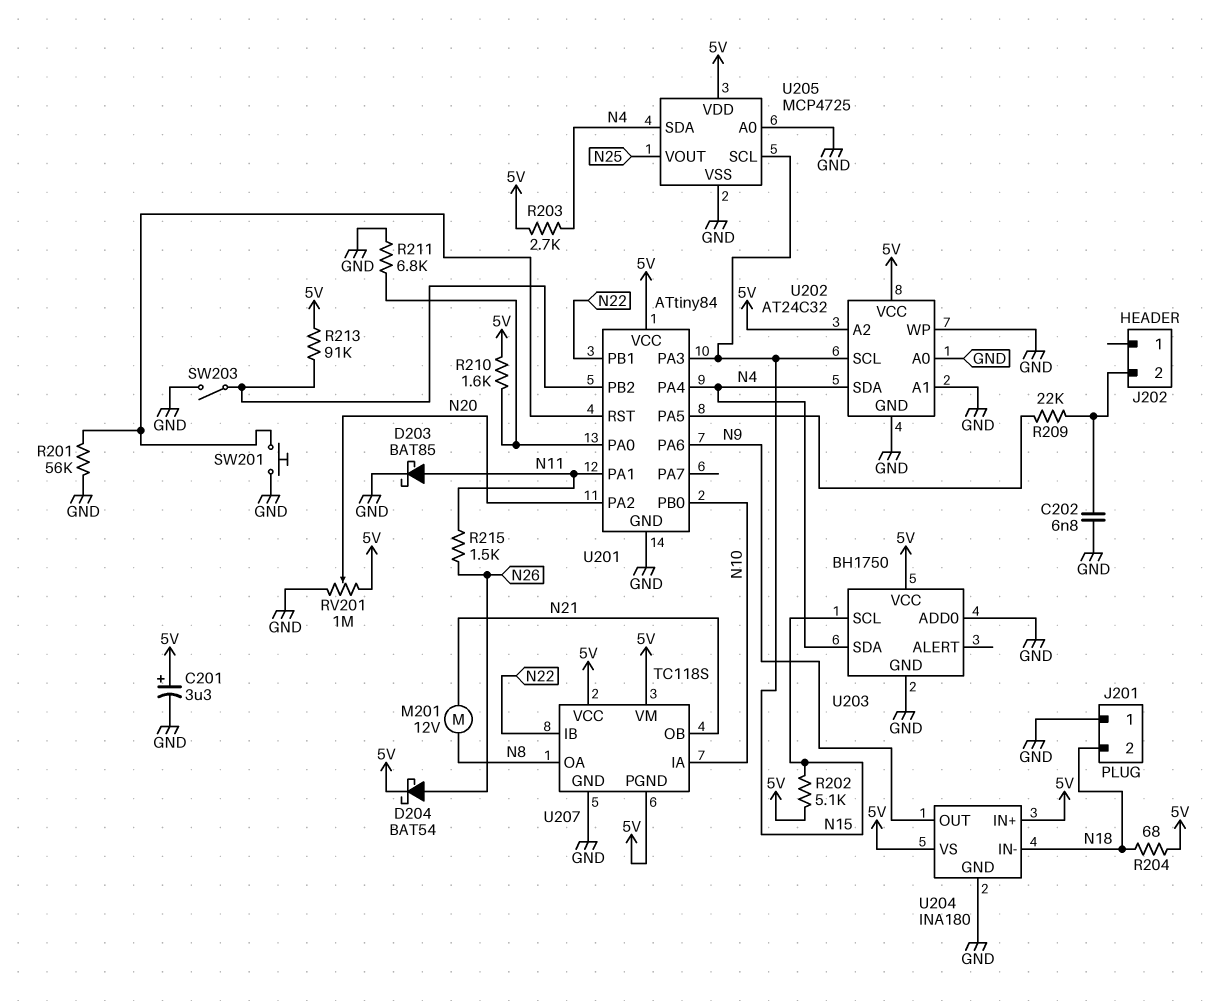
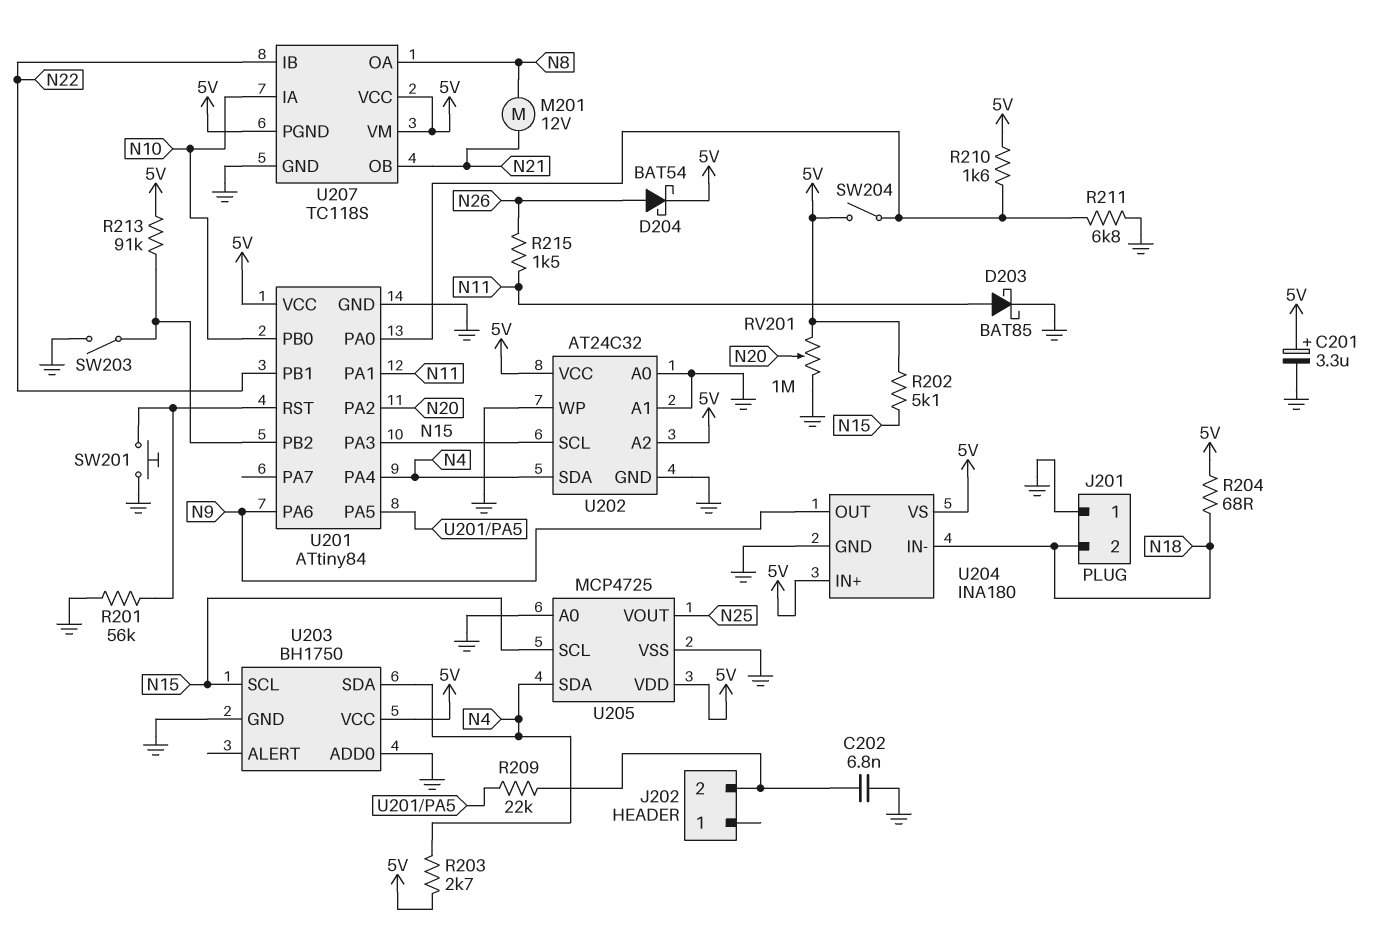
SW204: none -> switch (5V, U201/PA0)

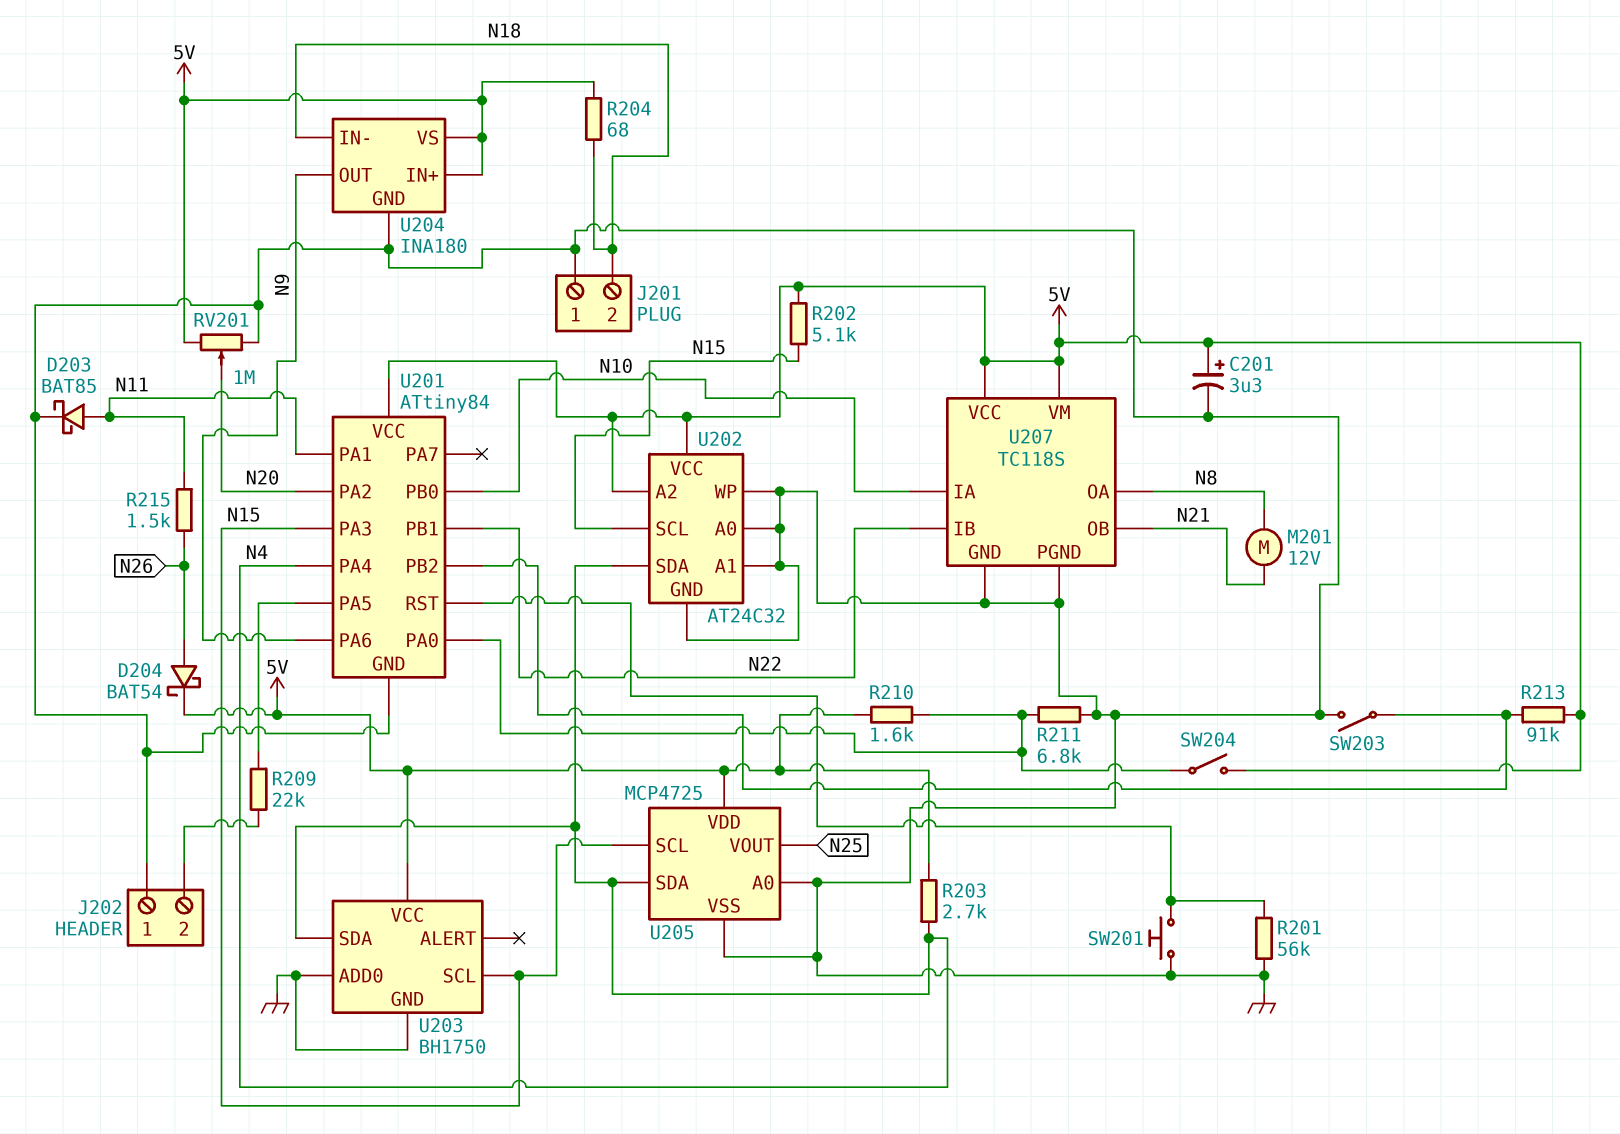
C202: 6.8nF (GND, J202/2) -> none
J202 pin 1: none -> GND
U207 pin PGND: 5V -> GND

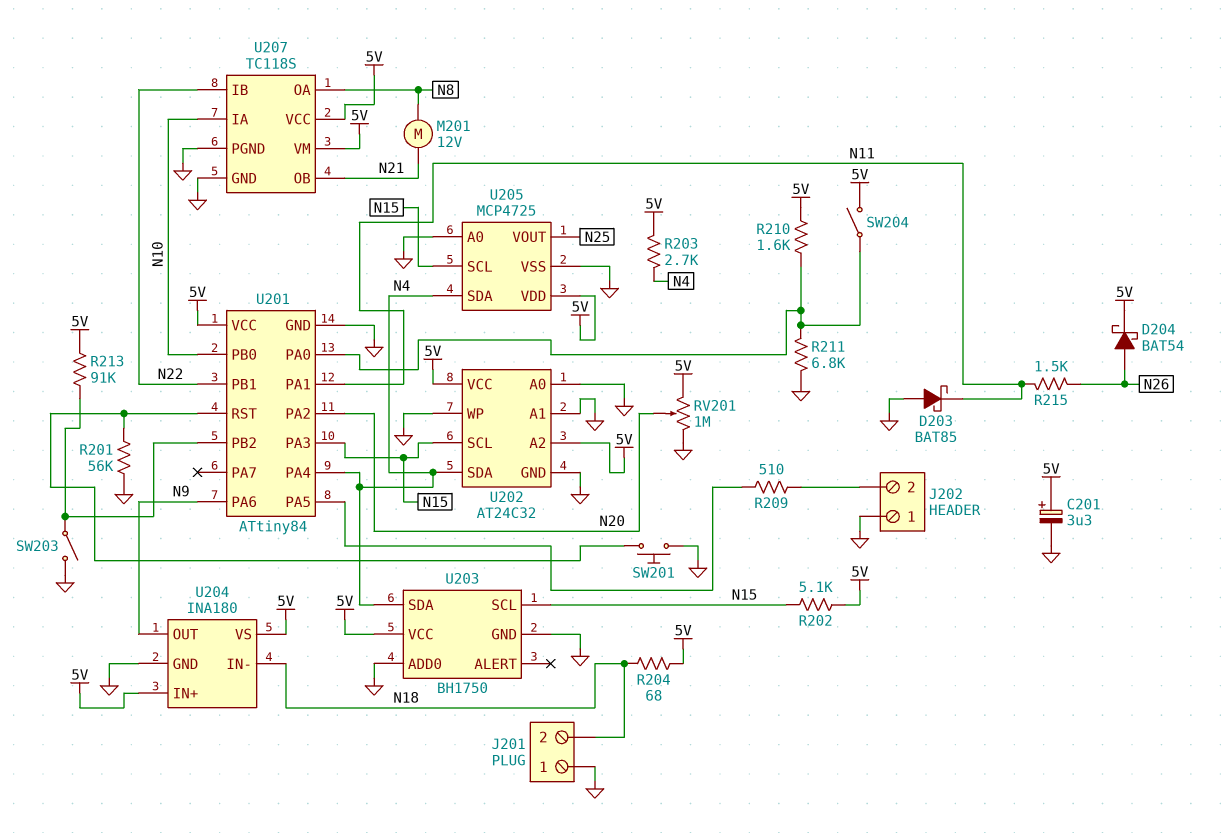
D203: schottky BAT85 (A N11, K GND) -> schottky BAT85 (A GND, K N11)
R209: 22k (J202/2, U201/PA5) -> 510 (J202/2, U201/PA5)

